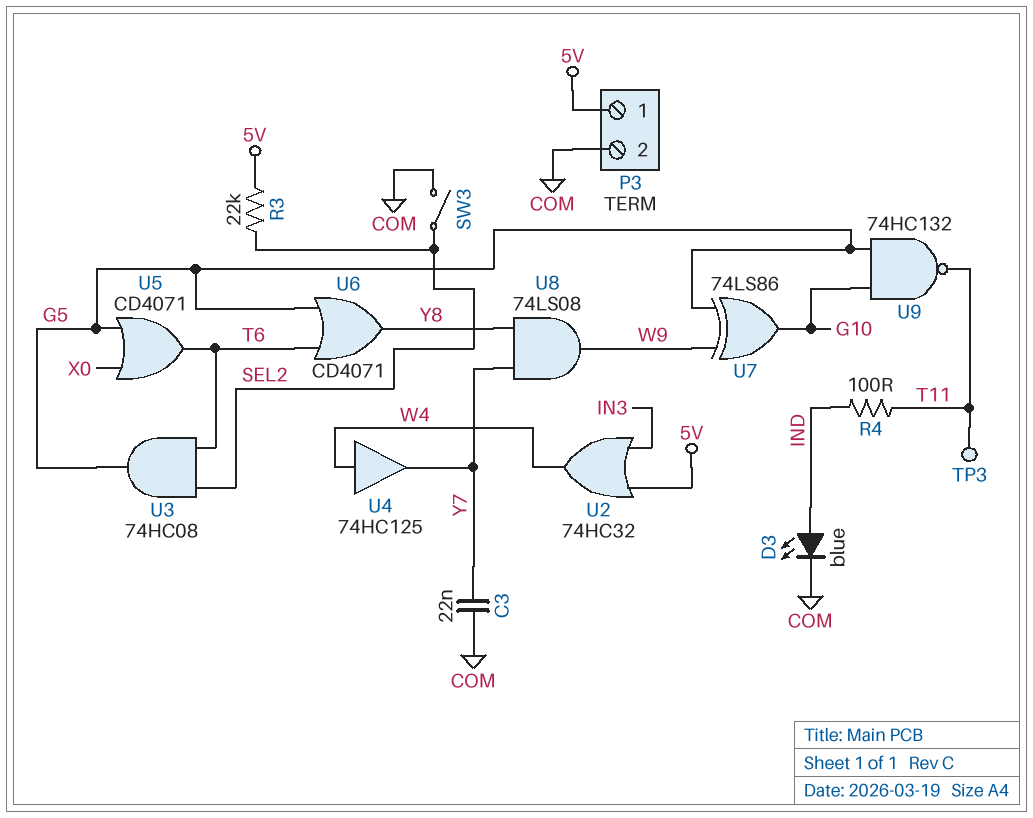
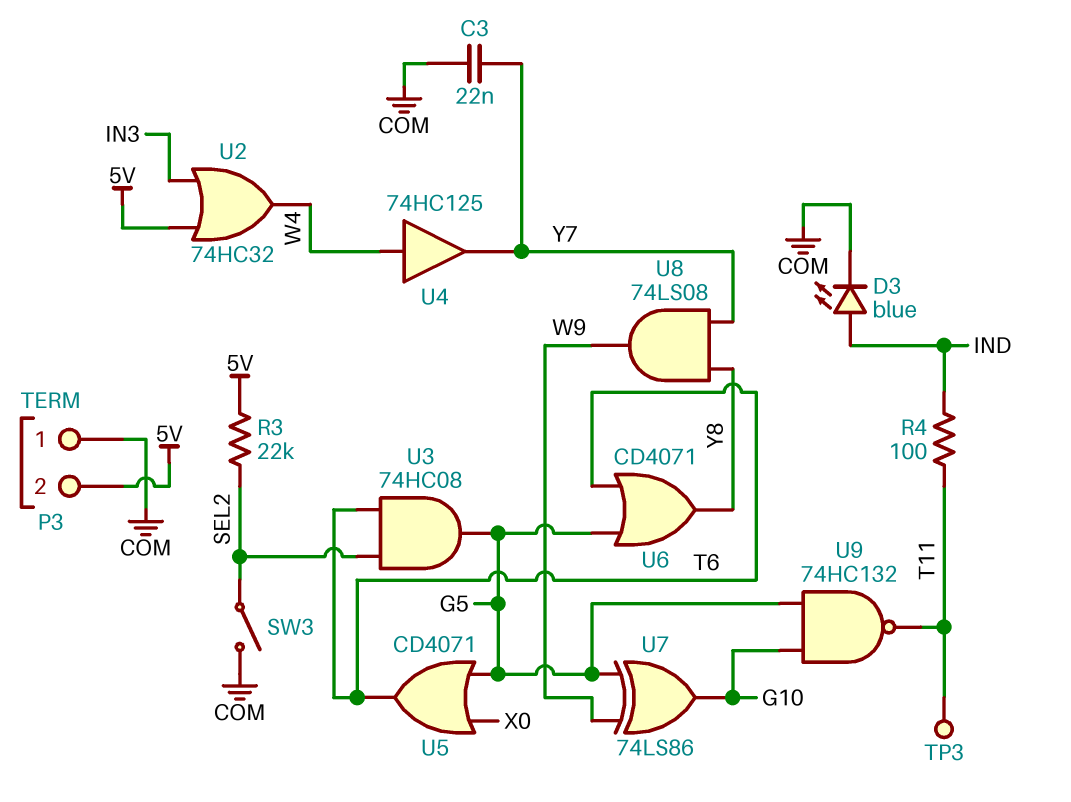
P3 pin 1: 5V -> COM
P3 pin 2: COM -> 5V

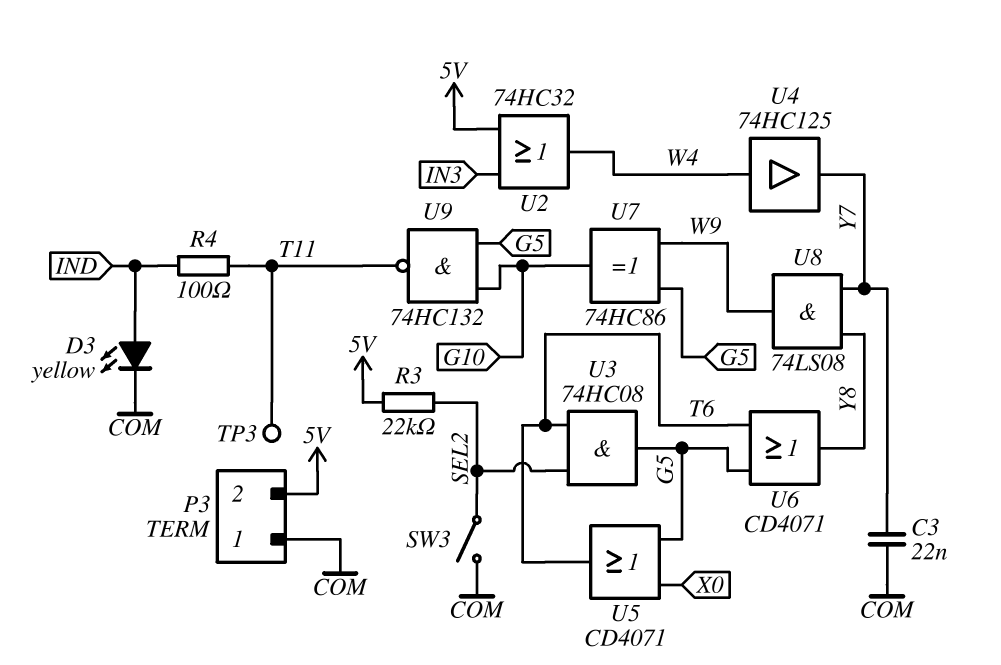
D3: LED blue (A IND, K COM) -> LED yellow (A IND, K COM)
U7: XOR 74LS86 (in G5, in W9, out G10) -> XOR 74HC86 (in G5, in W9, out G10)

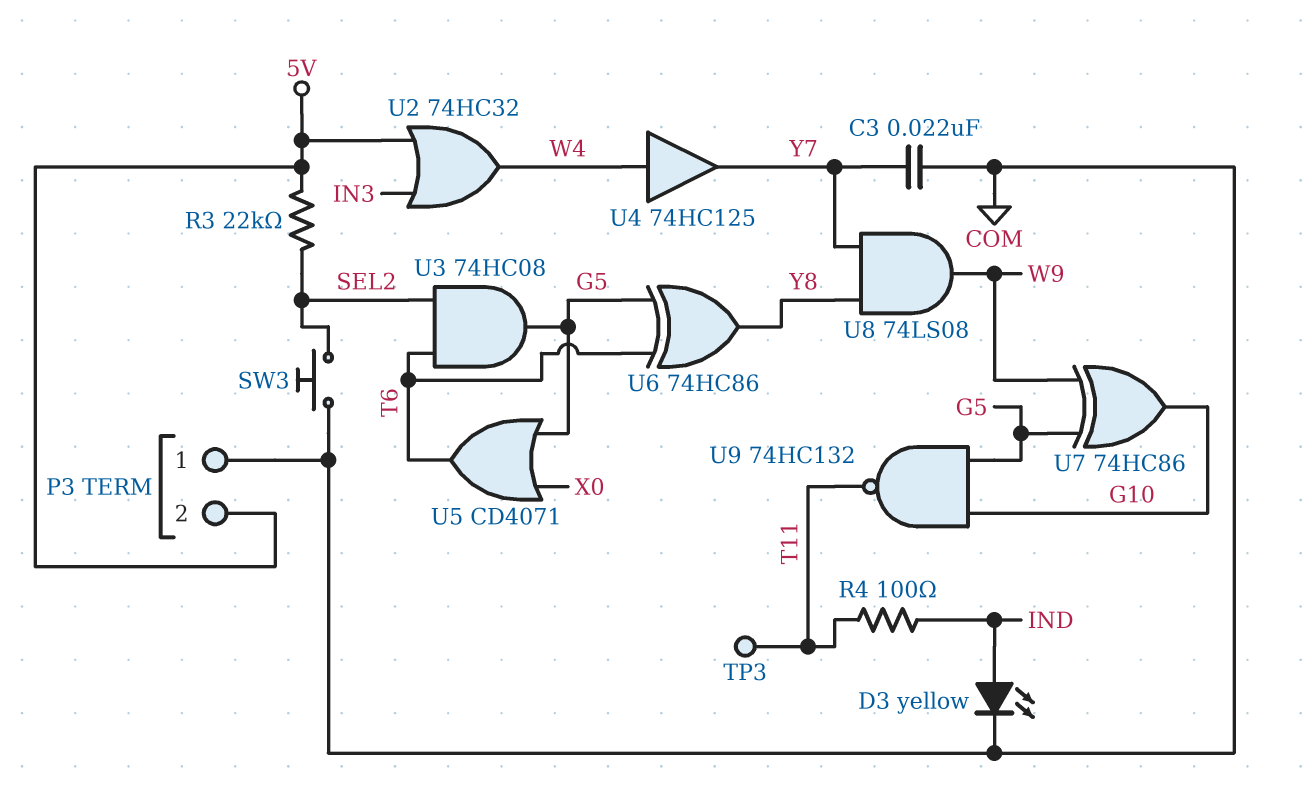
SW3: switch (COM, SEL2) -> button (COM, SEL2)
U6: OR CD4071 (in G5, in T6, out Y8) -> XOR 74HC86 (in G5, in T6, out Y8)

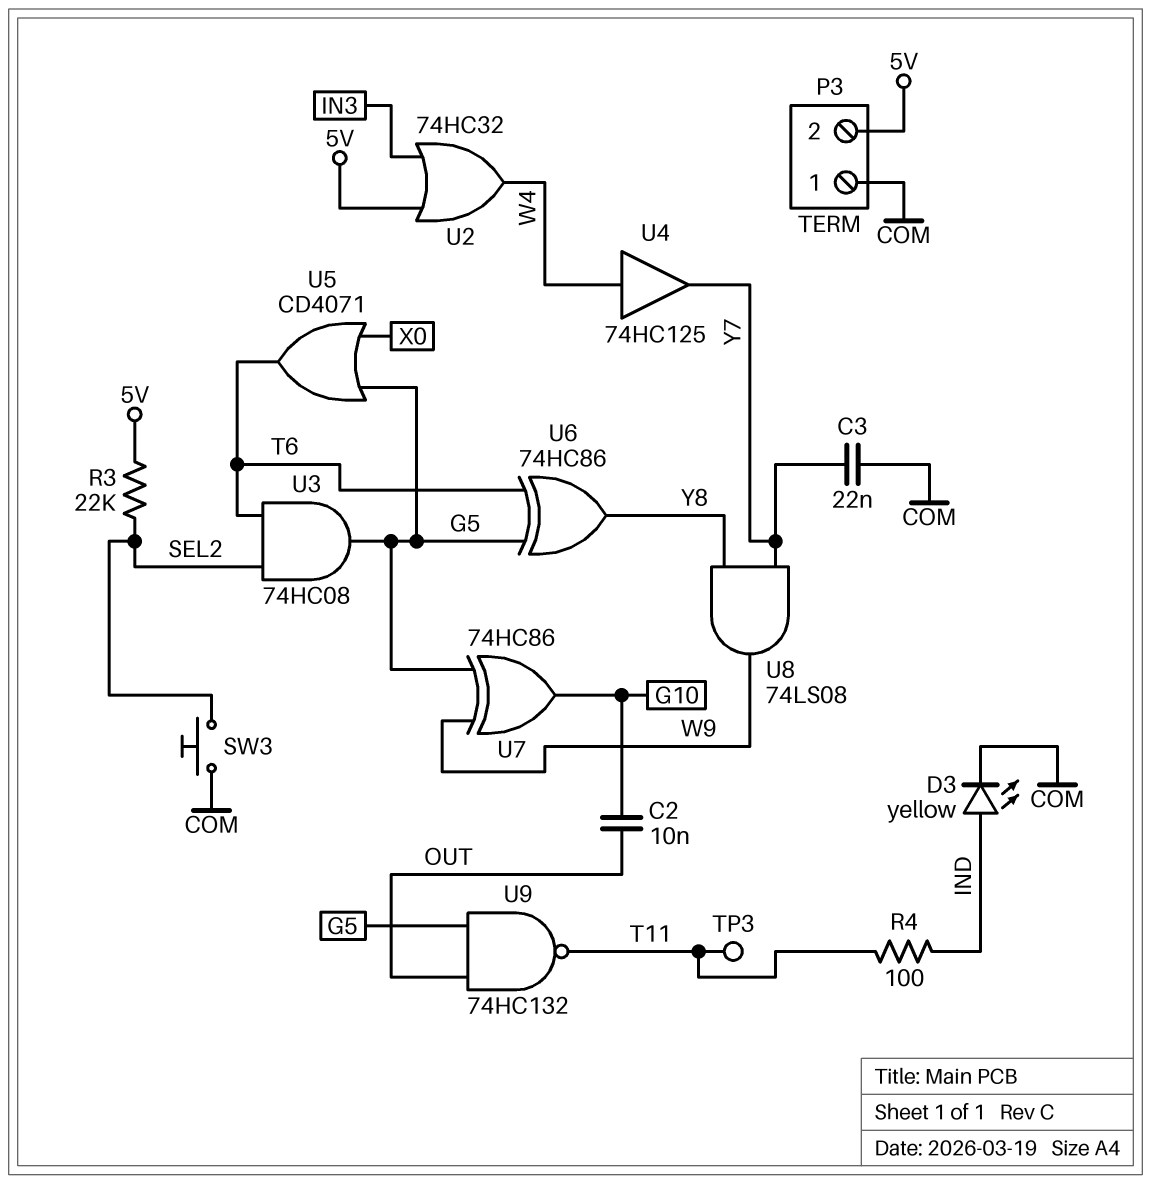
C2: none -> 10nF (G10, OUT)
U9: NAND 74HC132 (in G5, in G10, out T11) -> NAND 74HC132 (in G5, in OUT, out T11)

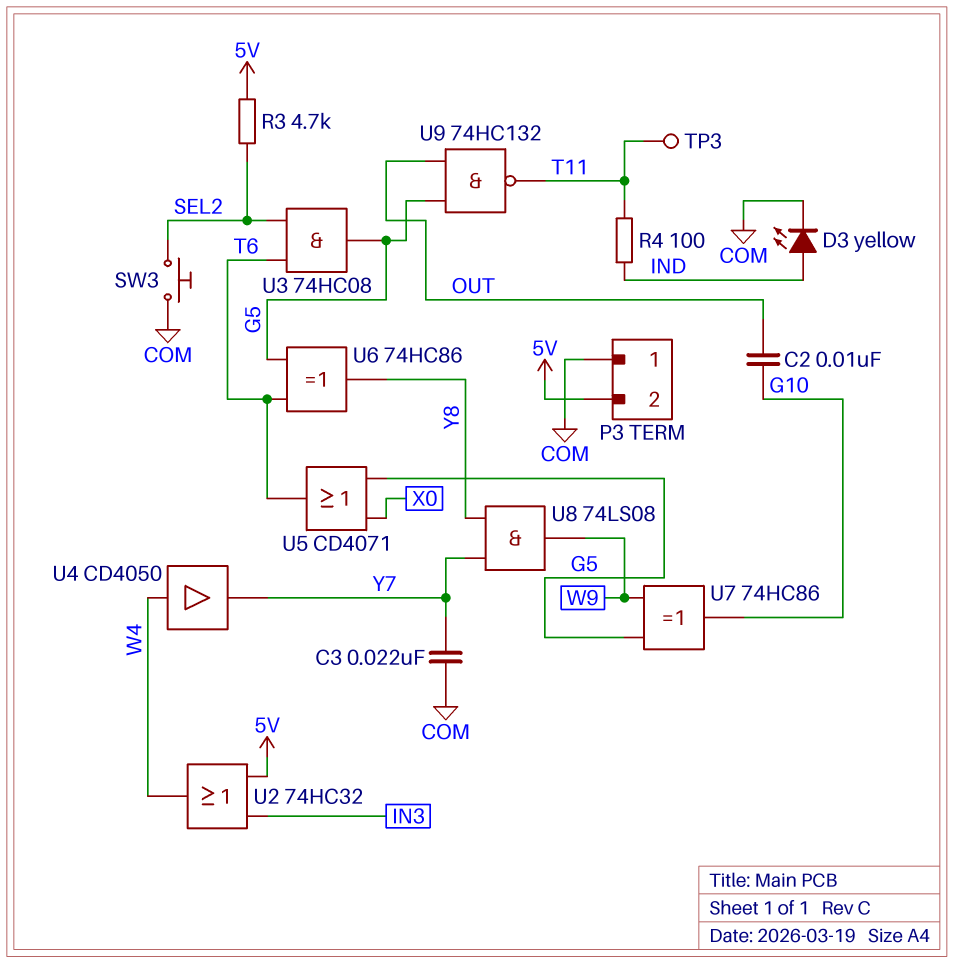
R3: 22k (5V, SEL2) -> 4.7k (5V, SEL2)
U4: buffer 74HC125 (in W4, out Y7) -> buffer CD4050 (in W4, out Y7)

